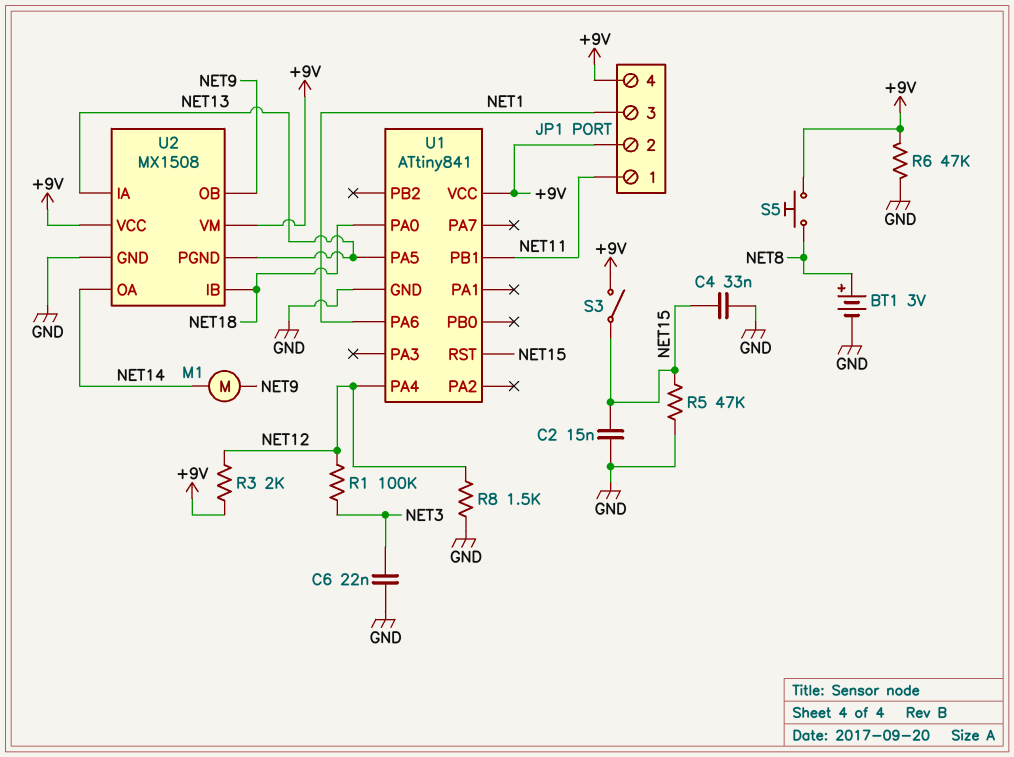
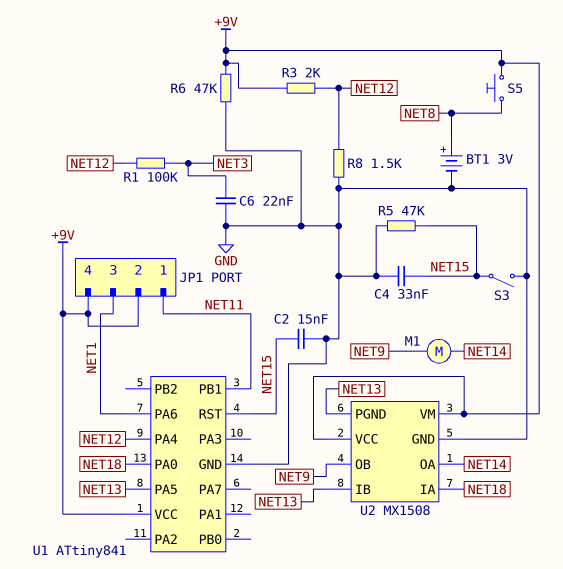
S3: switch (+9V, NET15) -> switch (GND, NET15)
U2 pin IA: NET13 -> NET18
U2 pin IB: NET18 -> NET13

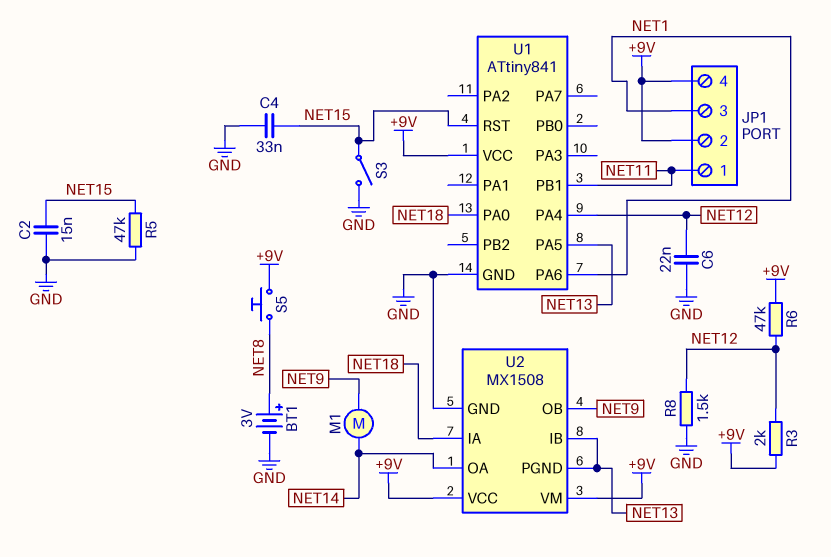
C6: 22nF (GND, NET3) -> 22nF (GND, NET12)
R1: 100k (NET3, NET12) -> none
R6: 47k (+9V, GND) -> 47k (+9V, NET12)

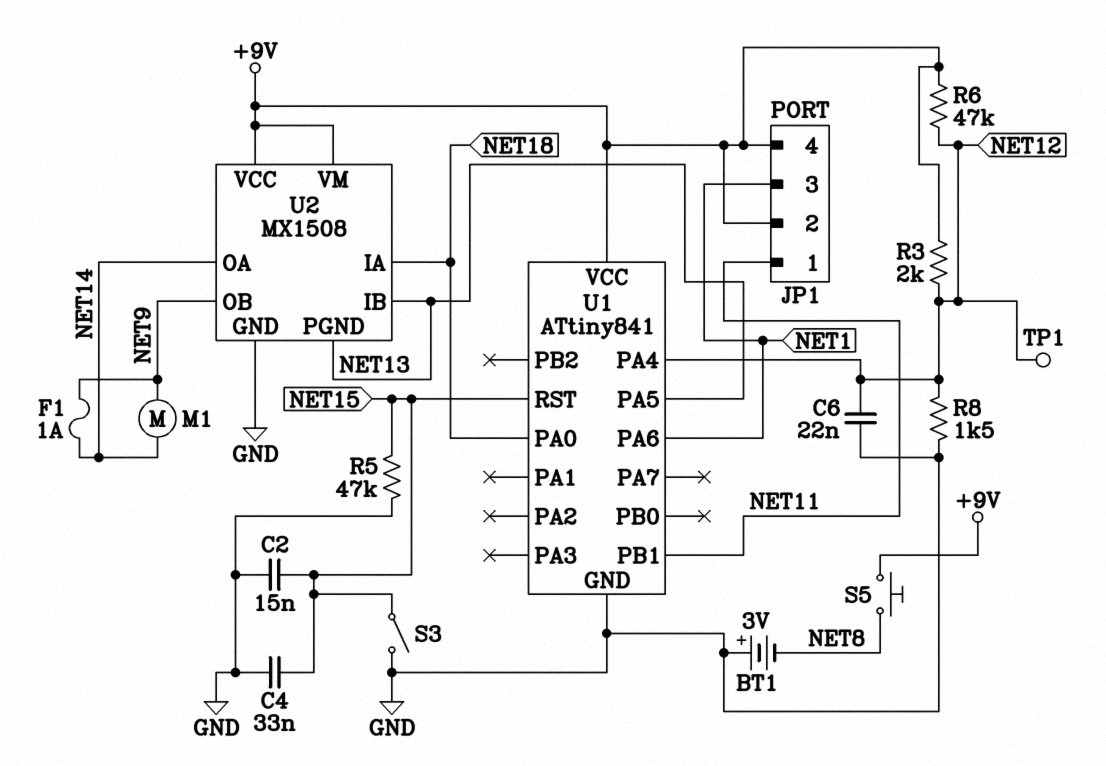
BT1: 3V (plus NET8, minus GND) -> 3V (plus GND, minus NET8)
F1: none -> 1A (NET9, NET14)
TP1: none -> test point (NET12)

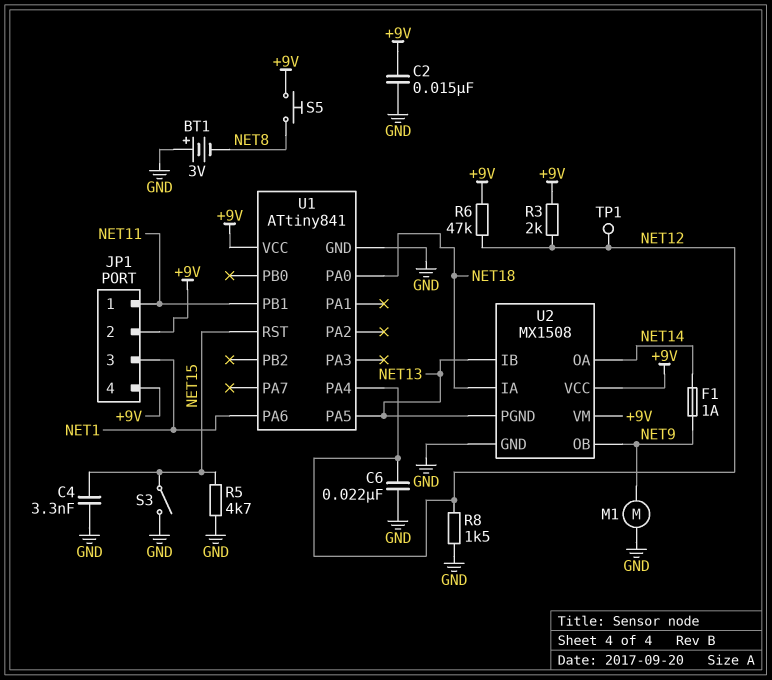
C2: 15nF (GND, NET15) -> 15nF (+9V, GND)
C4: 33nF (GND, NET15) -> 3.3nF (GND, NET15)
M1: motor (NET9, NET14) -> motor (GND, NET9)
R5: 47k (GND, NET15) -> 4.7k (GND, NET15)

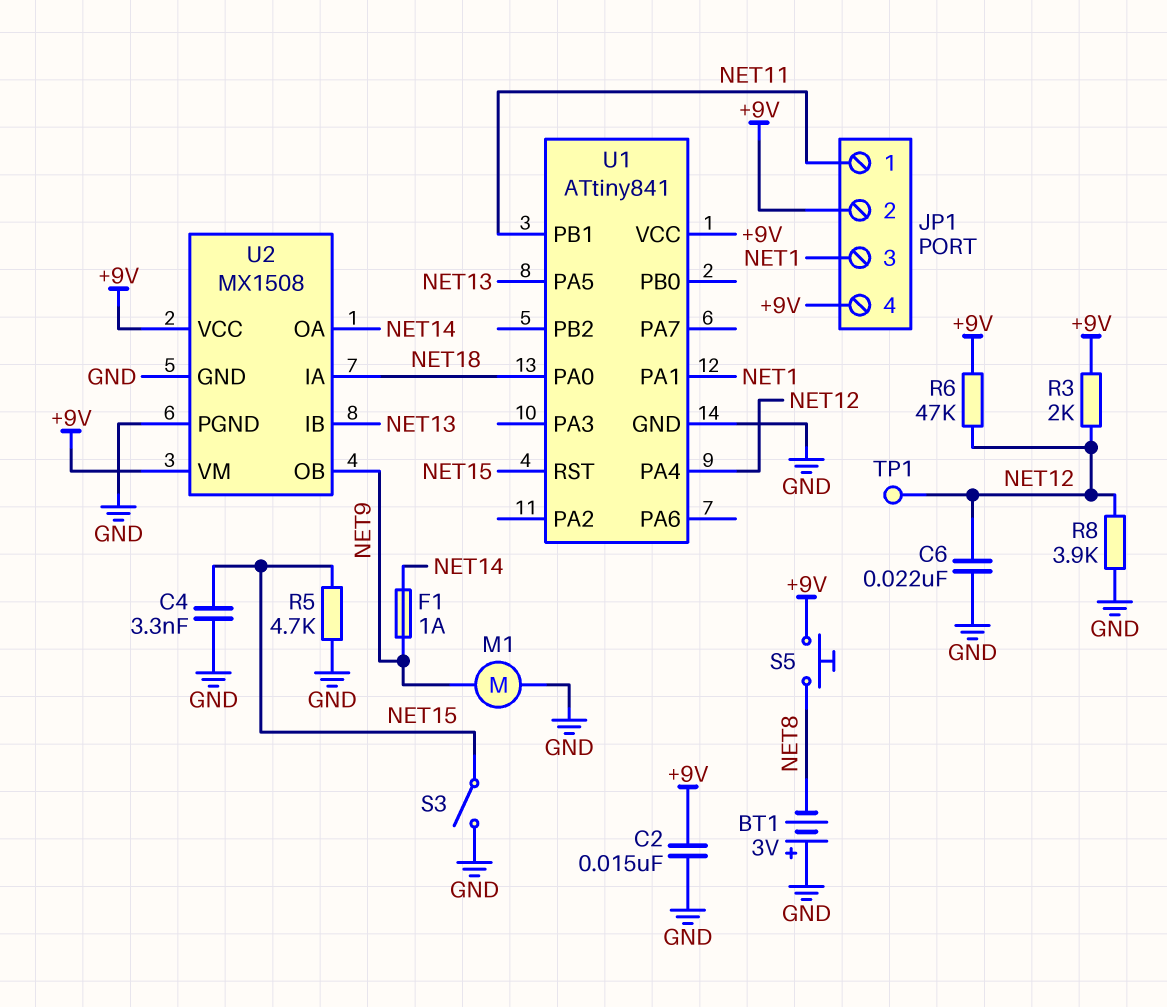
R8: 1.5k (GND, NET12) -> 3.9k (GND, NET12)
U1 pin PA1: none -> NET1
U1 pin PA6: NET1 -> none
U2 pin PGND: NET13 -> GND

